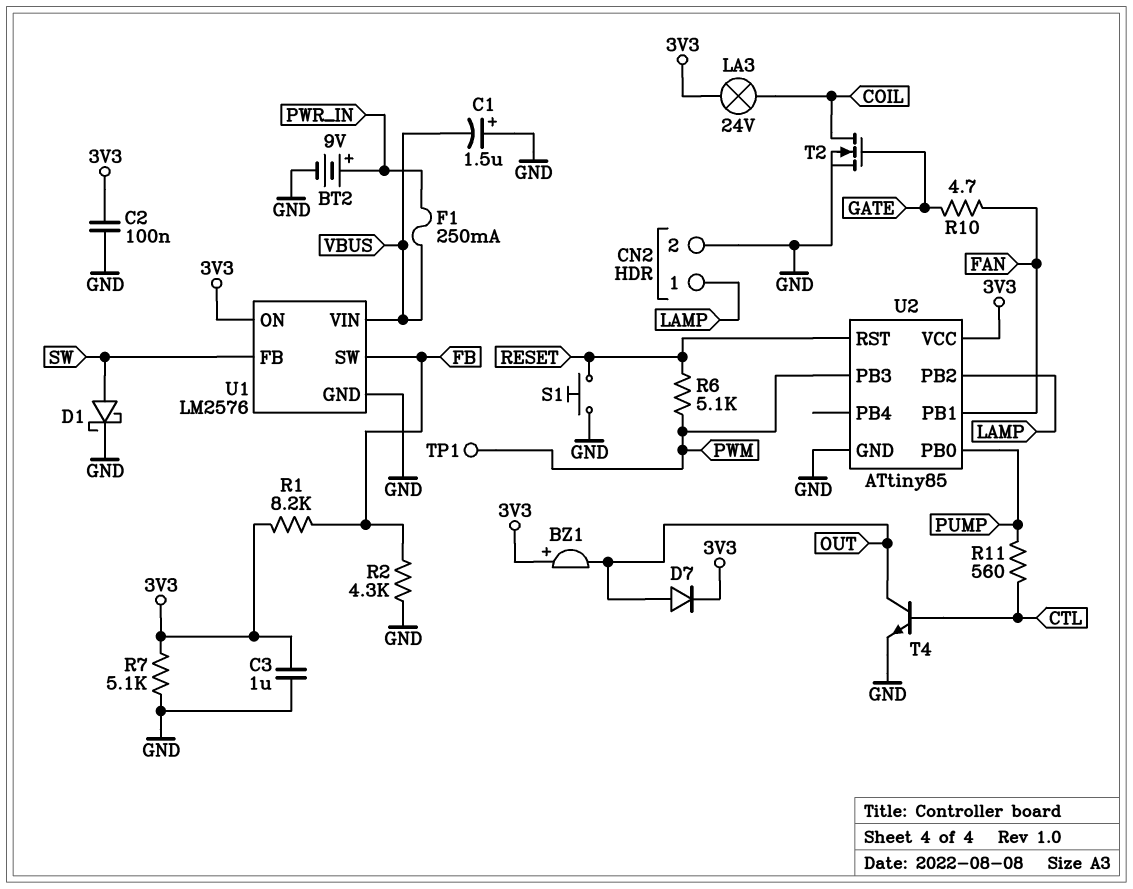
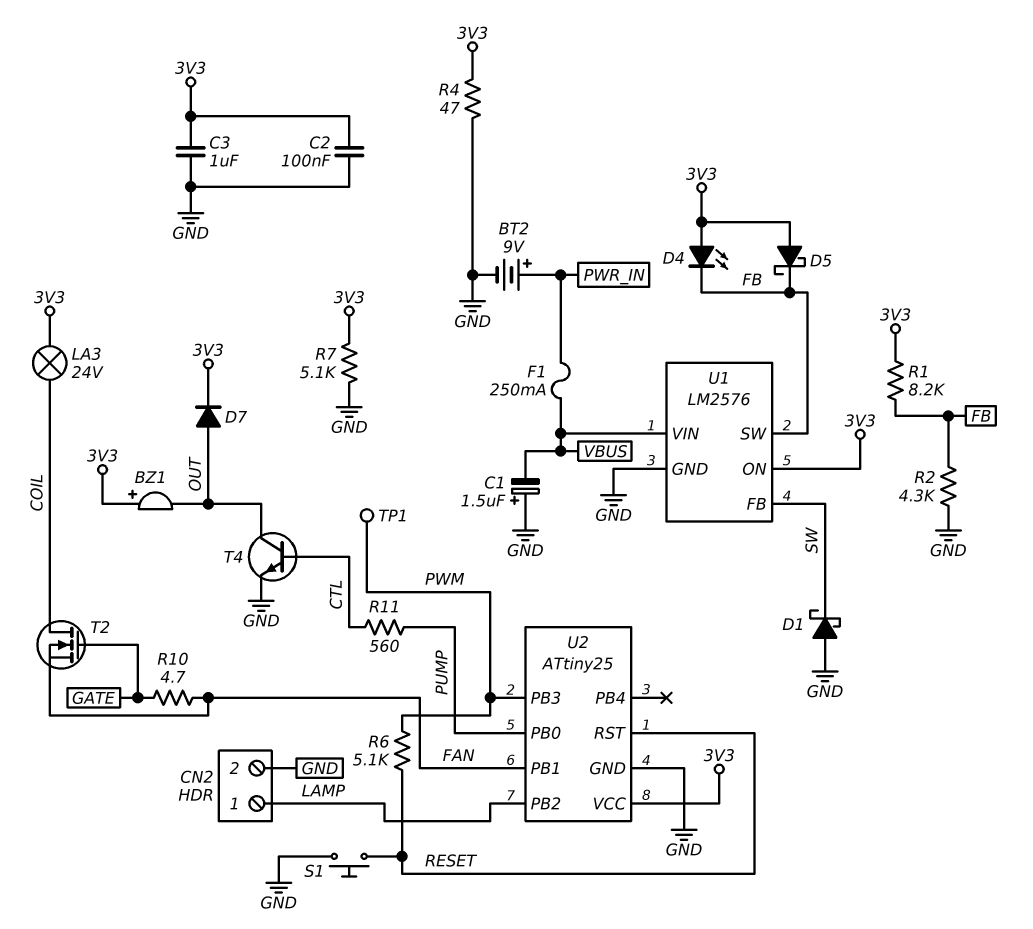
D1: schottky (A SW, K GND) -> schottky (A GND, K SW)
D4: none -> LED (A 3V3, K FB)
D5: none -> schottky (A 3V3, K FB)
R4: none -> 47 (3V3, GND)
T2: NMOS (G GATE, D COIL, S GND) -> NMOS (G GATE, D COIL, S FAN)
U2: ATtiny85 -> ATtiny25

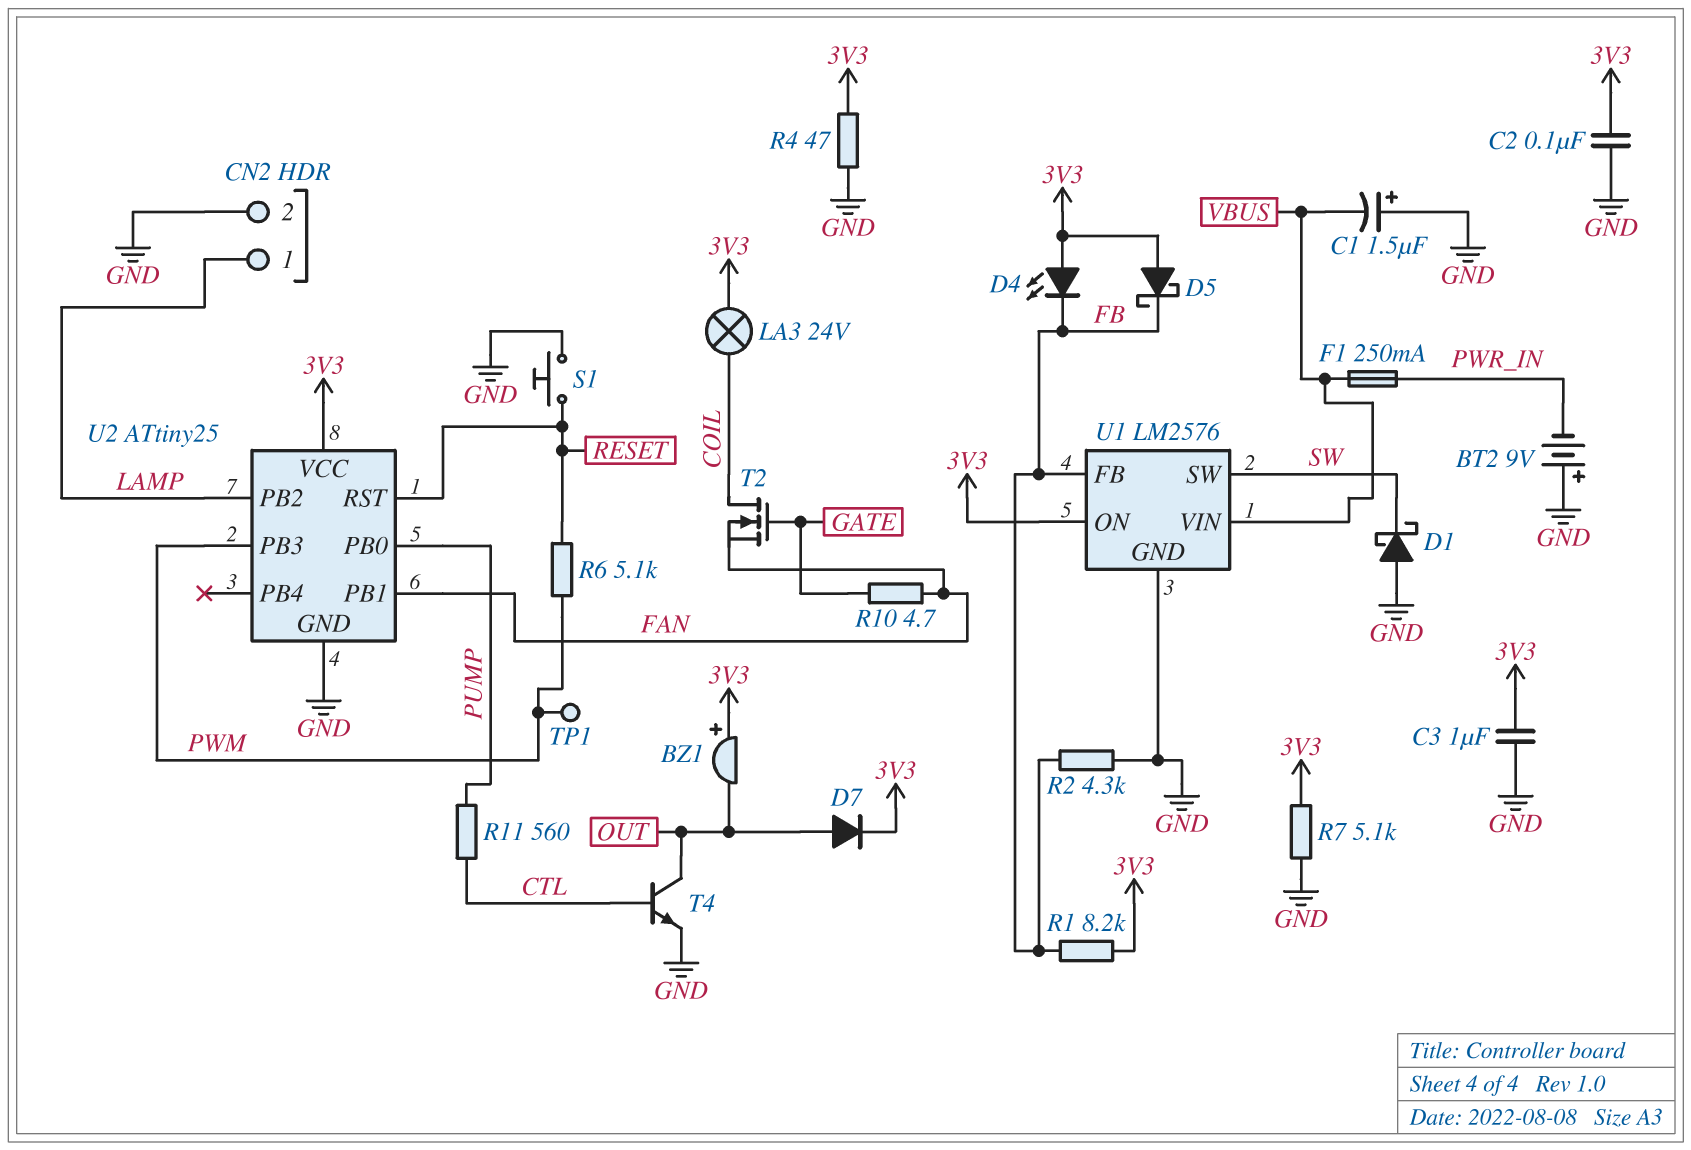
BT2: 9V (plus PWR_IN, minus GND) -> 9V (plus GND, minus PWR_IN)
U1 pin FB: SW -> FB
U1 pin SW: FB -> SW

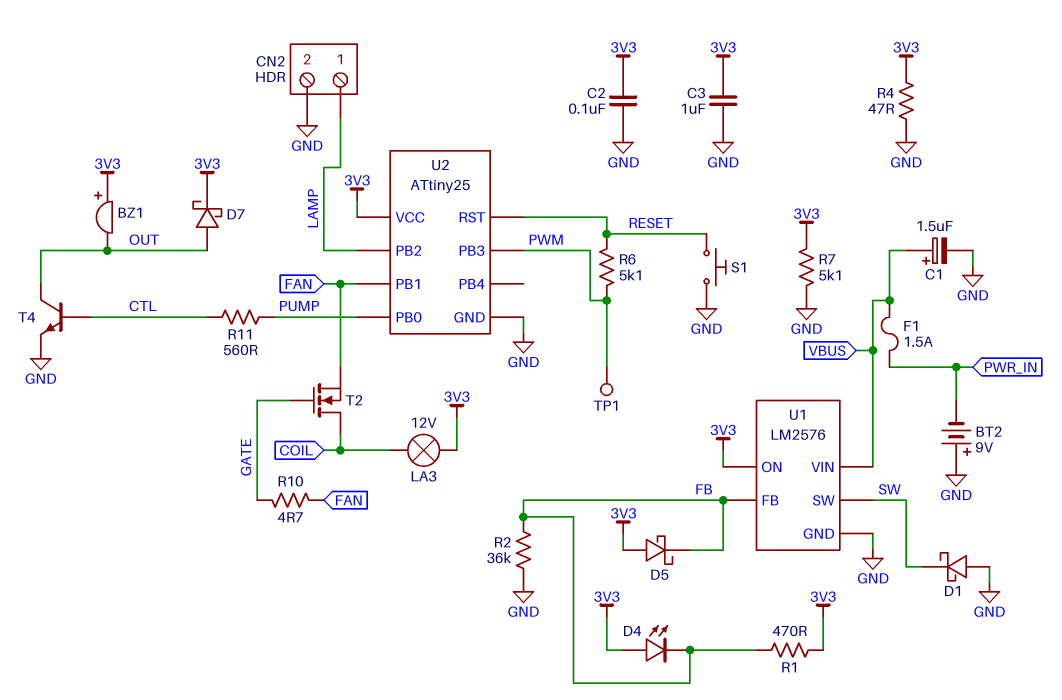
C1: 1.5uF (plus GND, minus VBUS) -> 1.5uF (plus VBUS, minus GND)
D7: diode (A OUT, K 3V3) -> schottky (A OUT, K 3V3)
F1: 250mA (PWR_IN, VBUS) -> 1.5A (PWR_IN, VBUS)
LA3: lamp 24V (3V3, COIL) -> lamp 12V (3V3, COIL)
R1: 8.2k (3V3, FB) -> 470 (3V3, FB)
R2: 4.3k (FB, GND) -> 36k (FB, GND)

